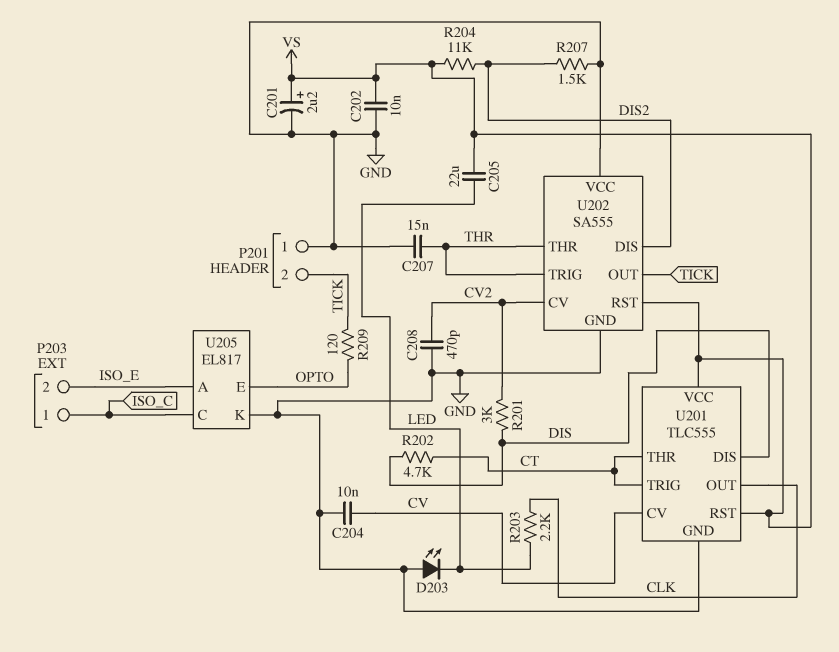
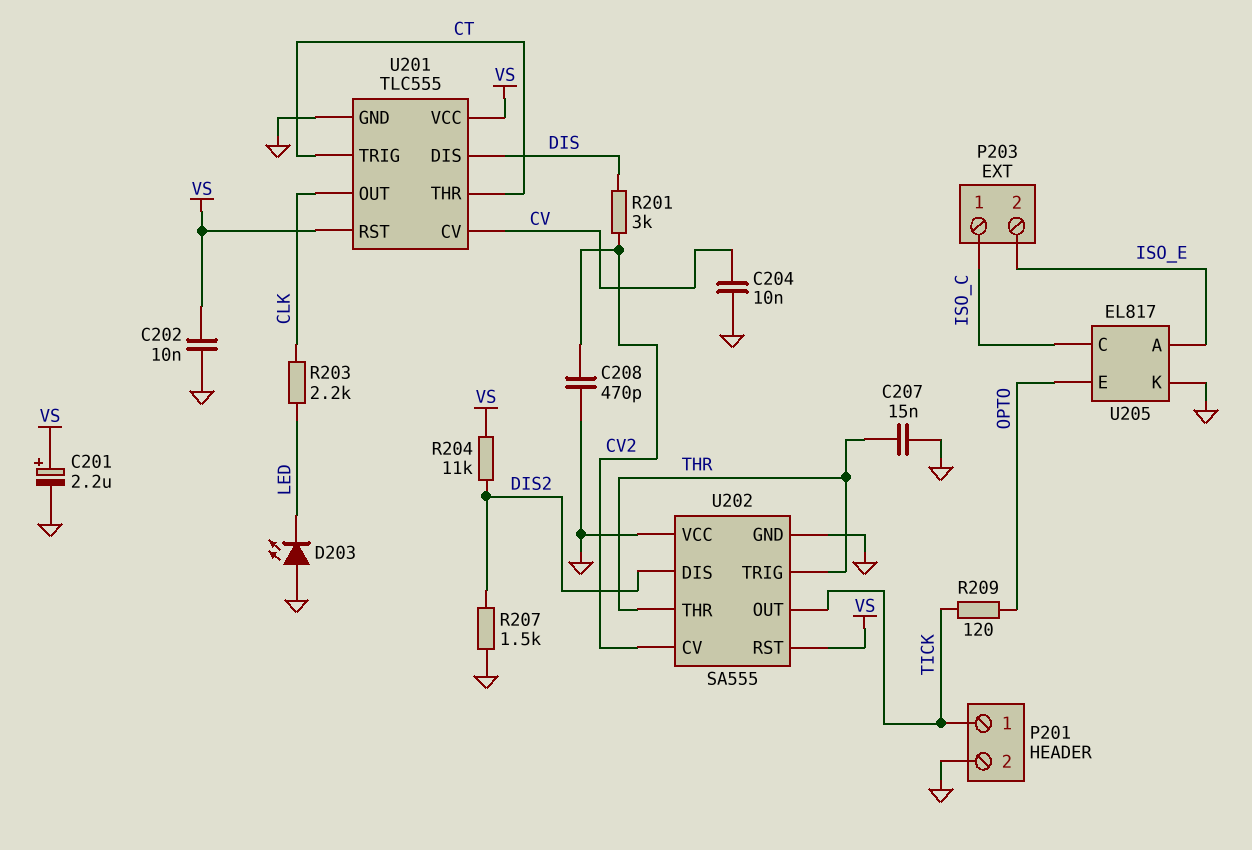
C205: 22uF (LED, VS) -> none
P201 pin 1: GND -> TICK
P201 pin 2: TICK -> GND
R202: 4.7k (CT, DIS) -> none

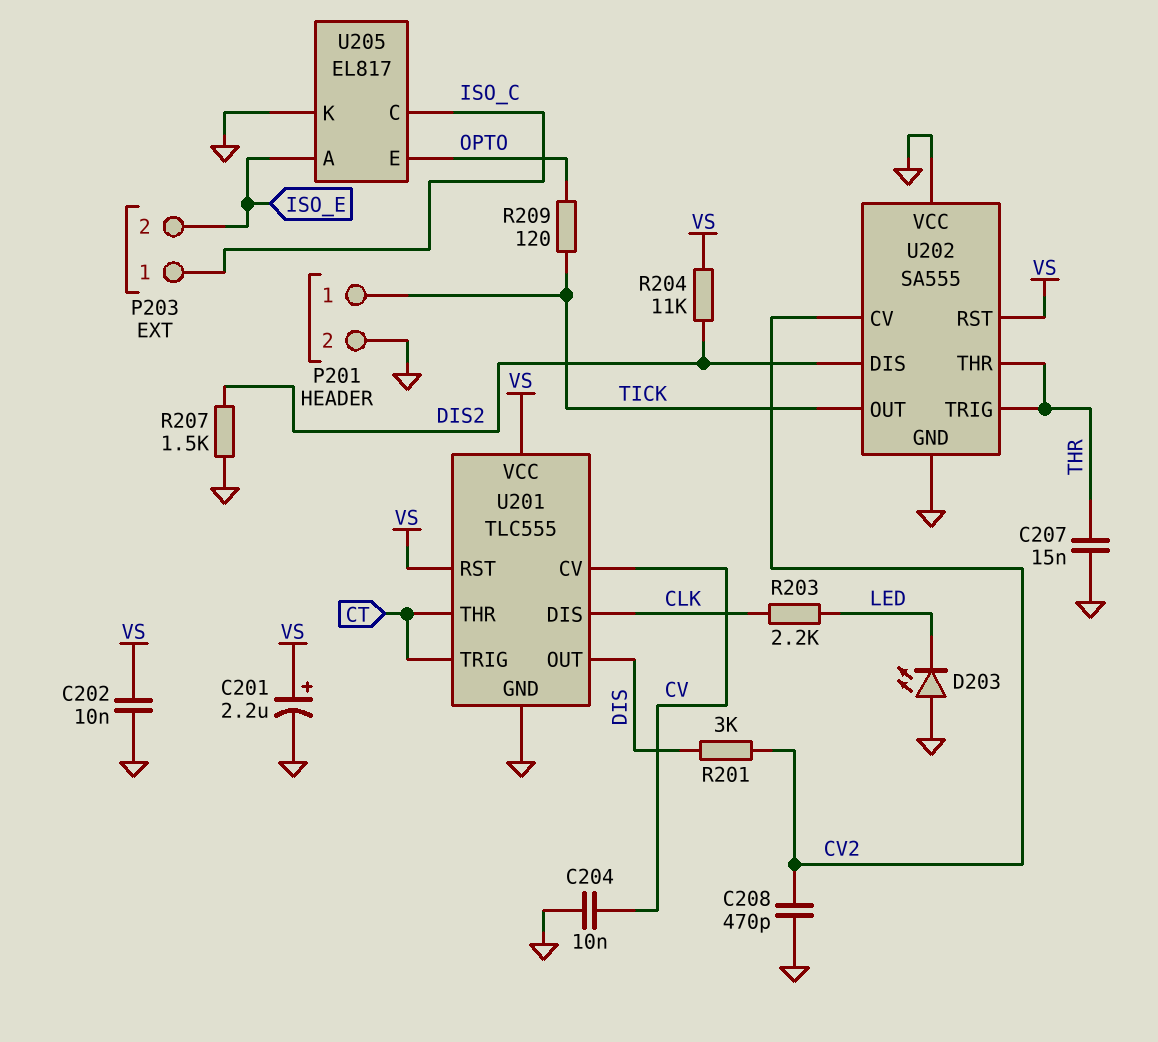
U201 pin DIS: DIS -> CLK
U201 pin OUT: CLK -> DIS

